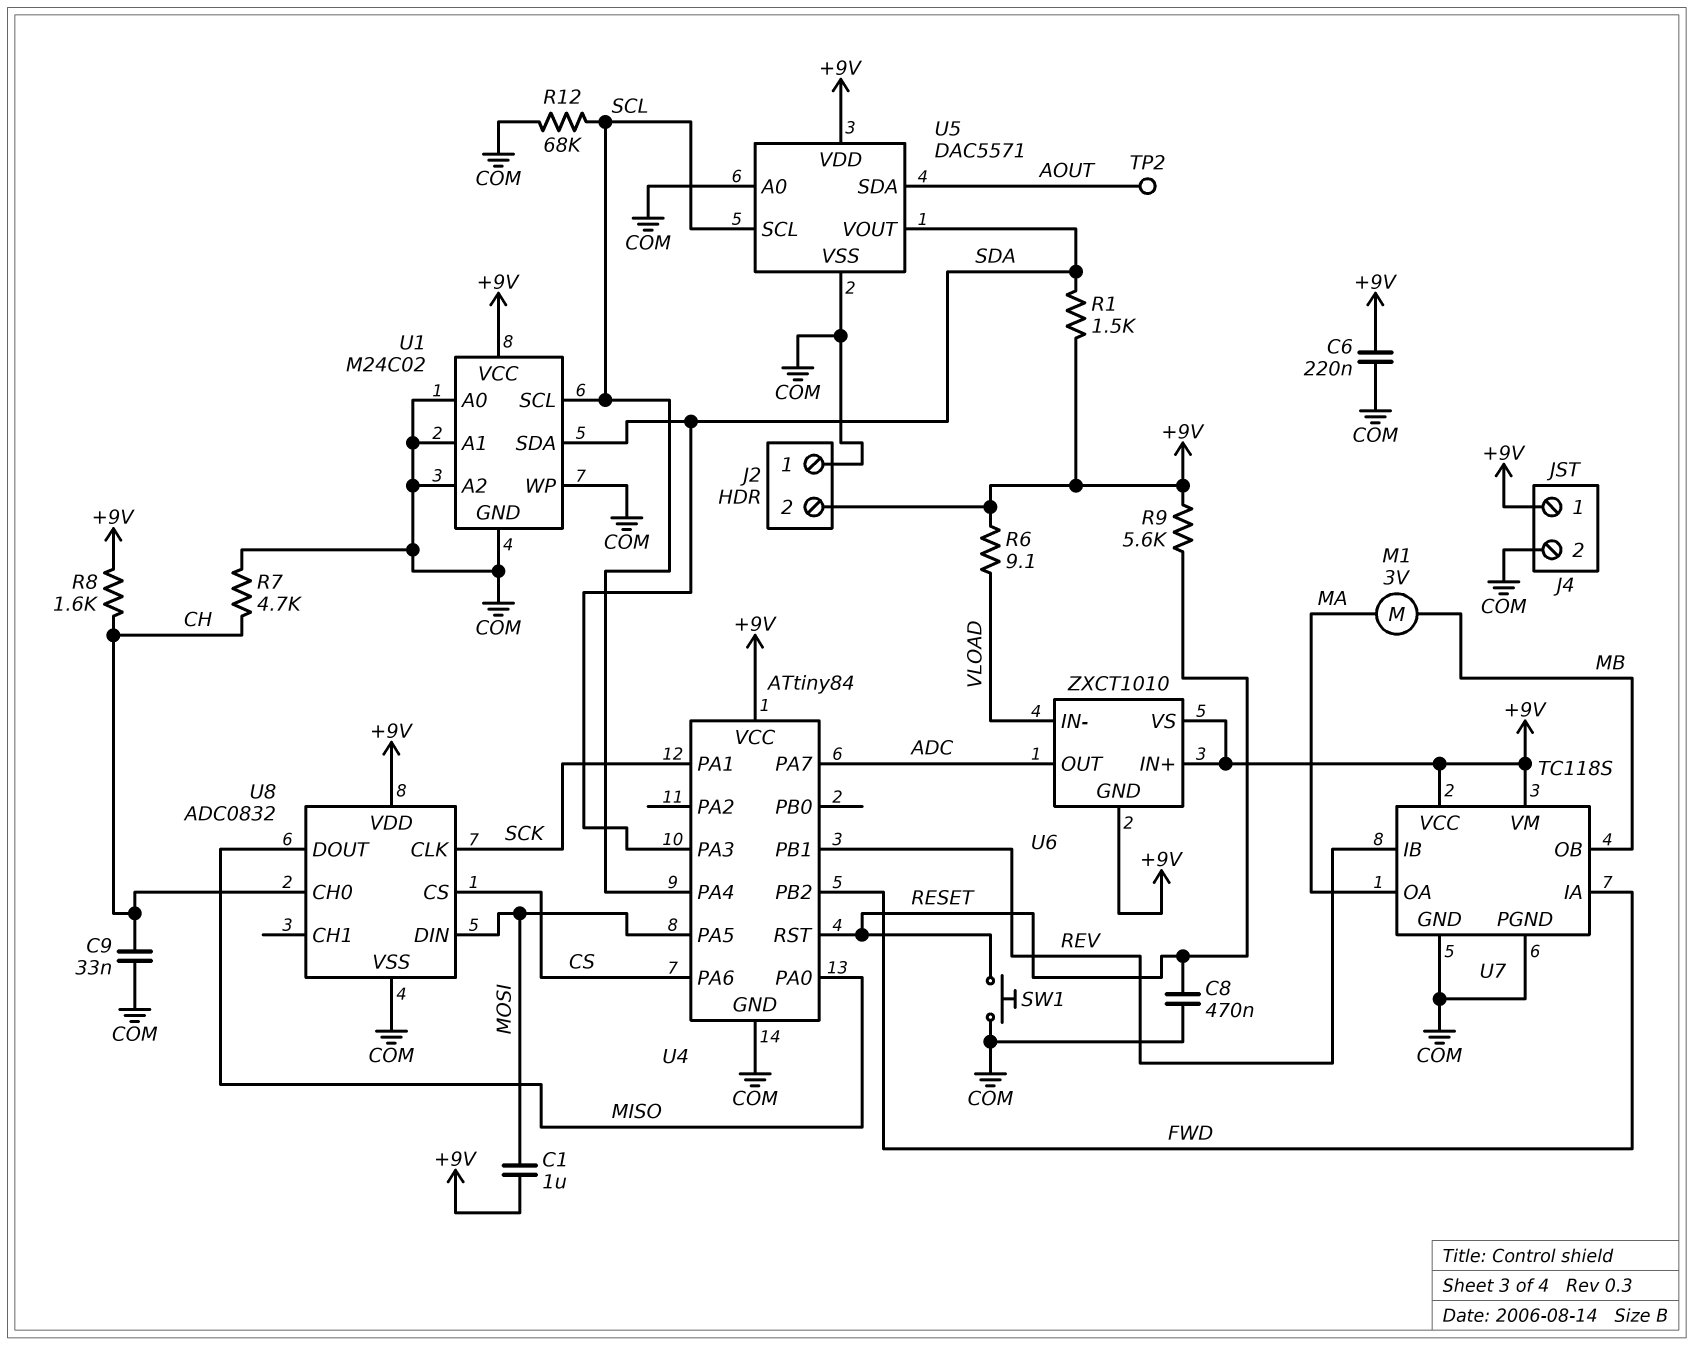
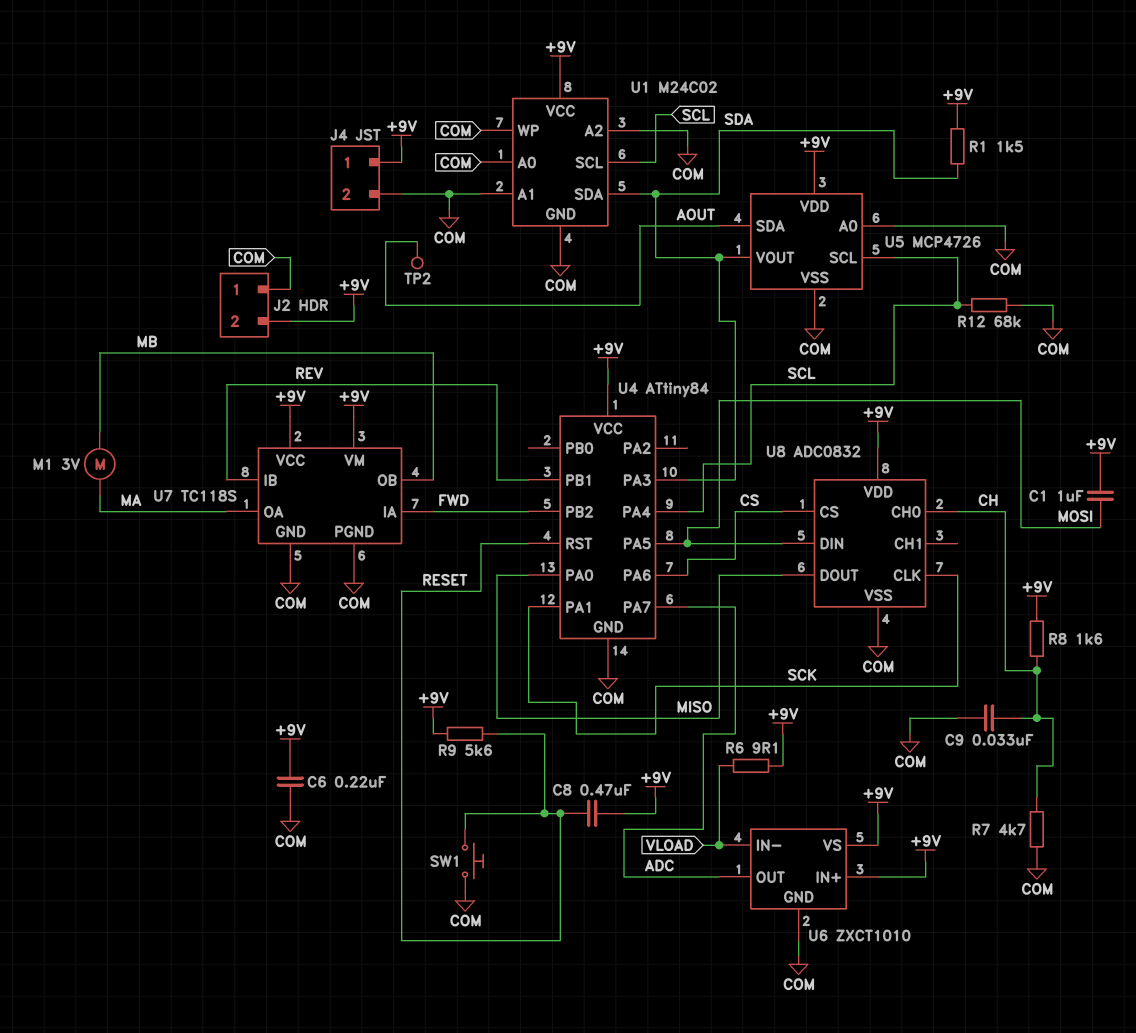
C8: 470nF (COM, RESET) -> 470nF (+9V, RESET)
U5: DAC5571 -> MCP4726
U6 pin GND: +9V -> COM

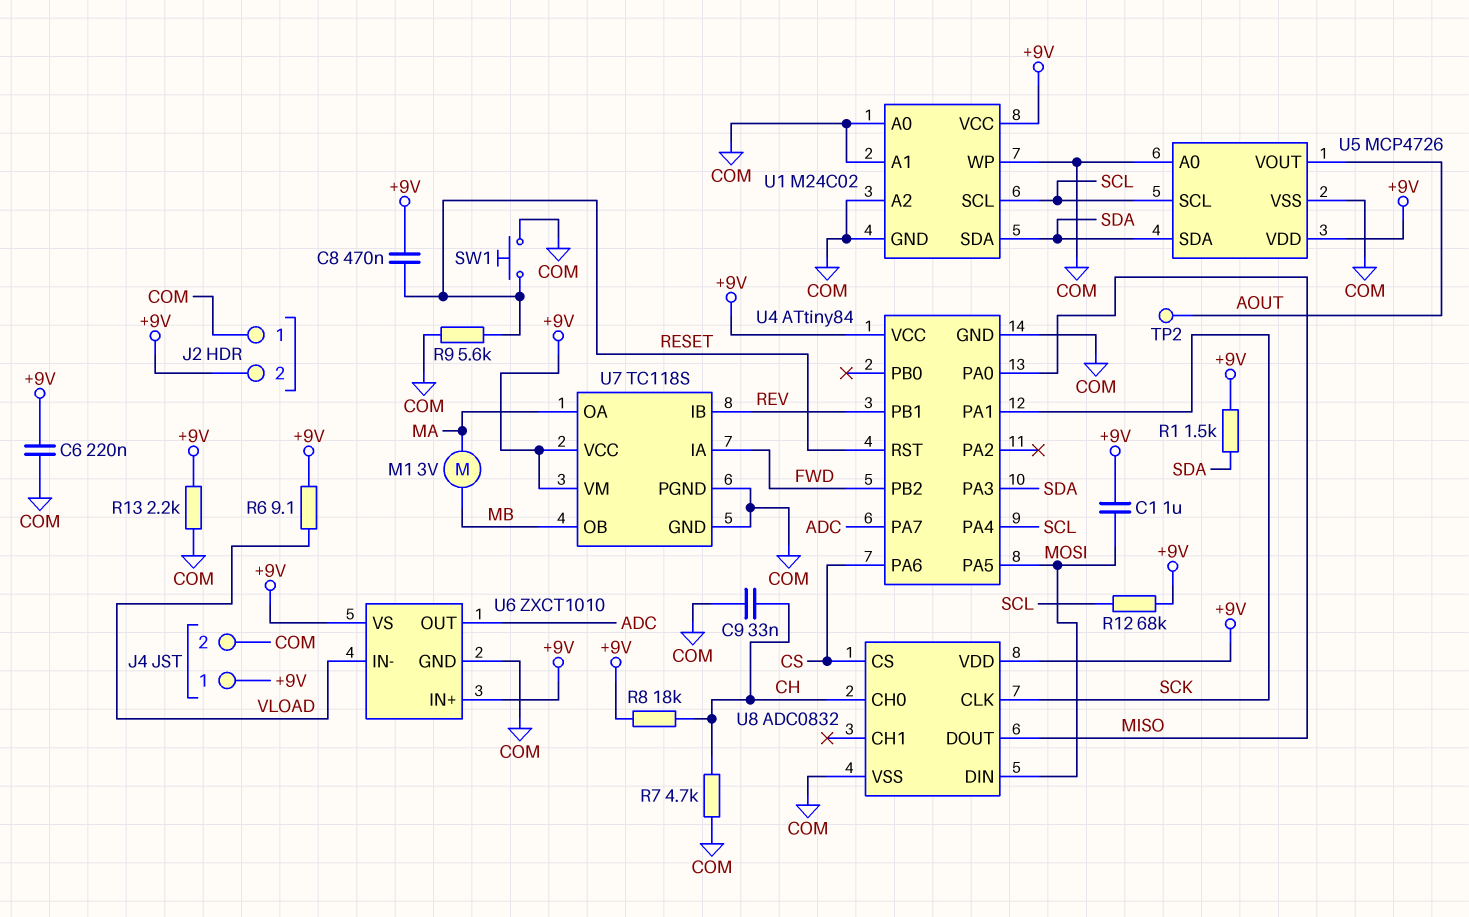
R8: 1.6k (+9V, CH) -> 18k (+9V, CH)
R9: 5.6k (+9V, RESET) -> 5.6k (COM, RESET)
R12: 68k (COM, SCL) -> 68k (+9V, SCL)
R13: none -> 2.2k (+9V, COM)
U5 pin SDA: AOUT -> SDA
U5 pin VOUT: SDA -> AOUT

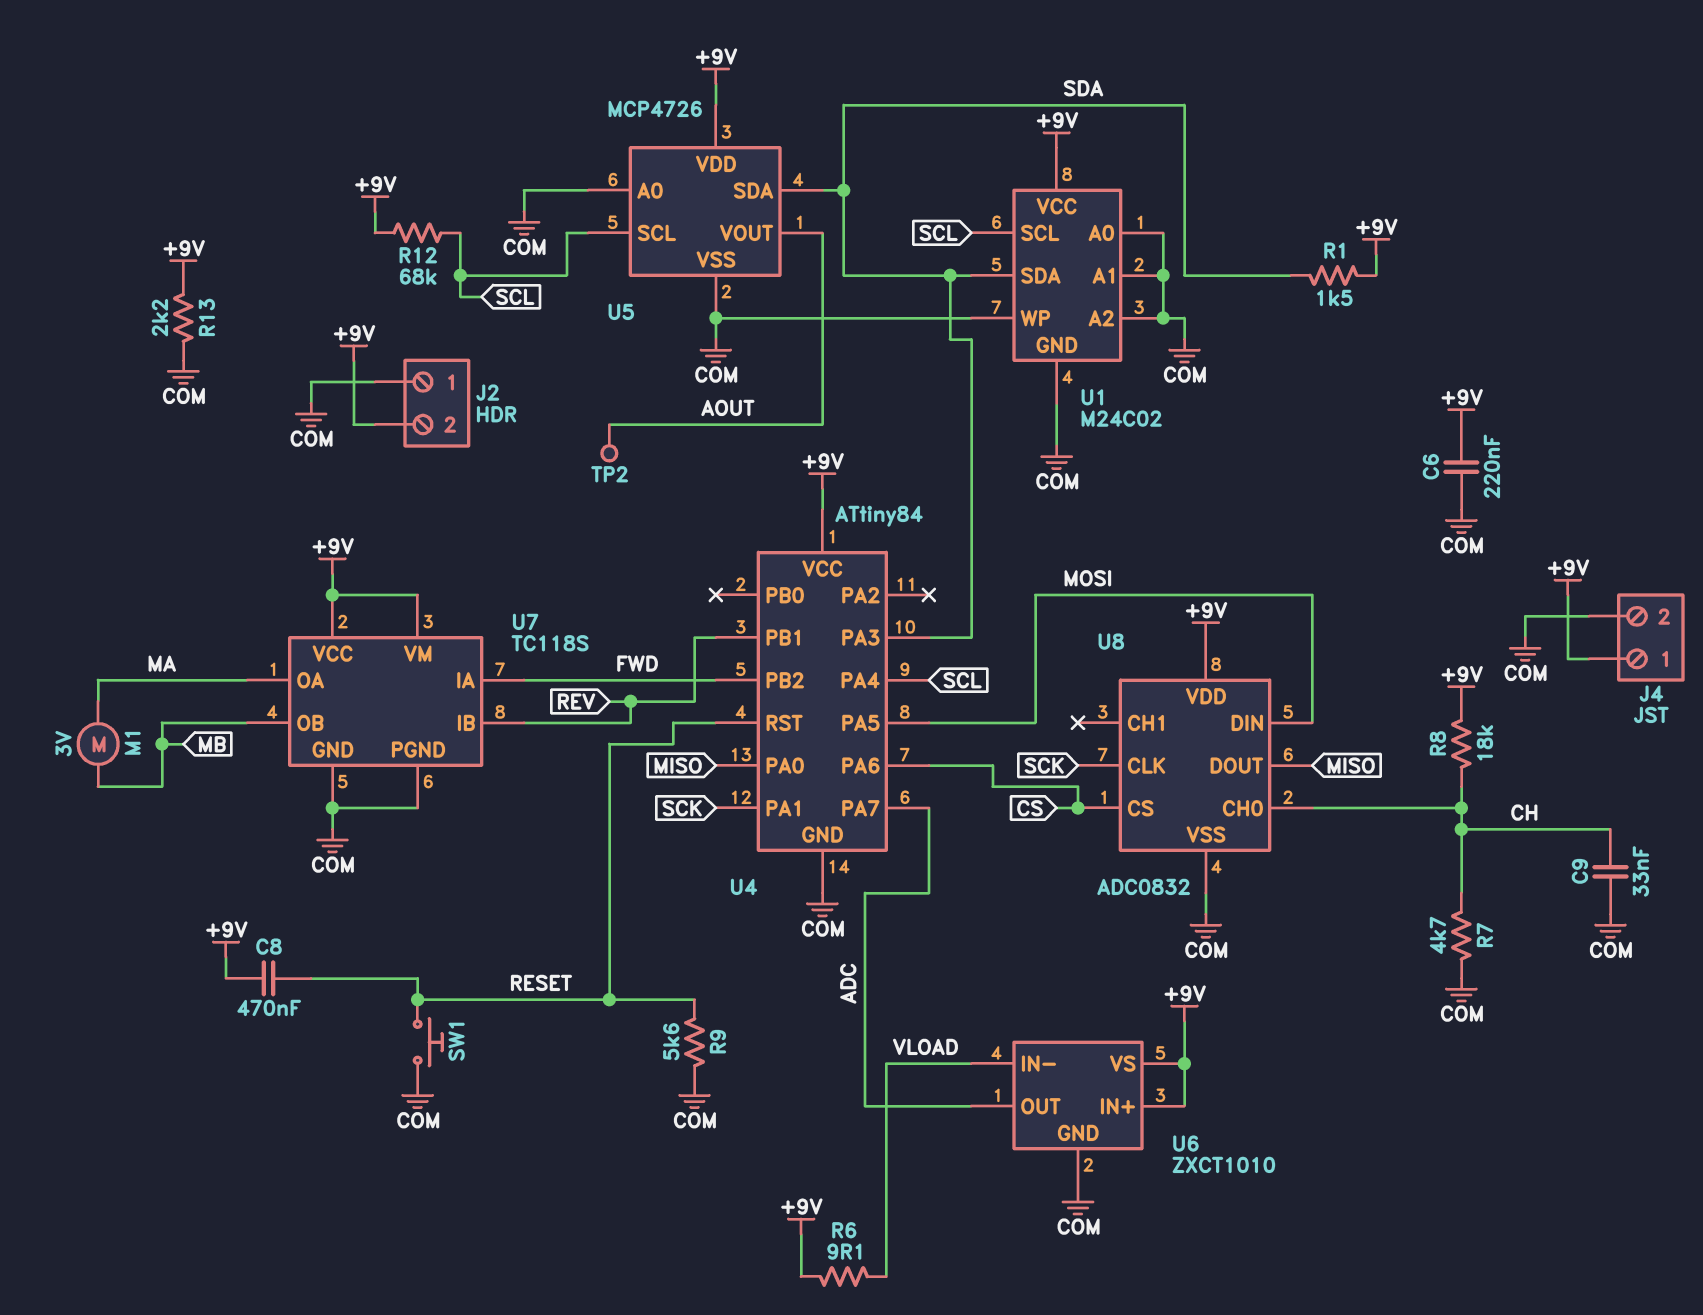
C1: 1uF (+9V, MOSI) -> none

